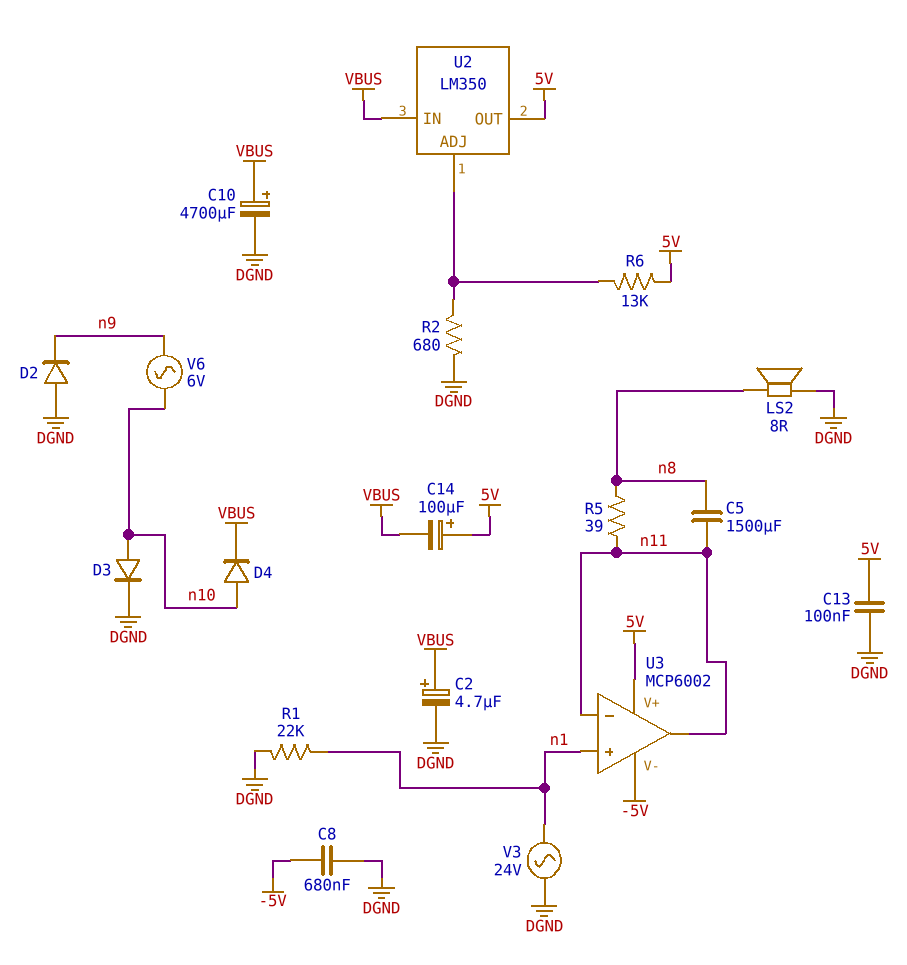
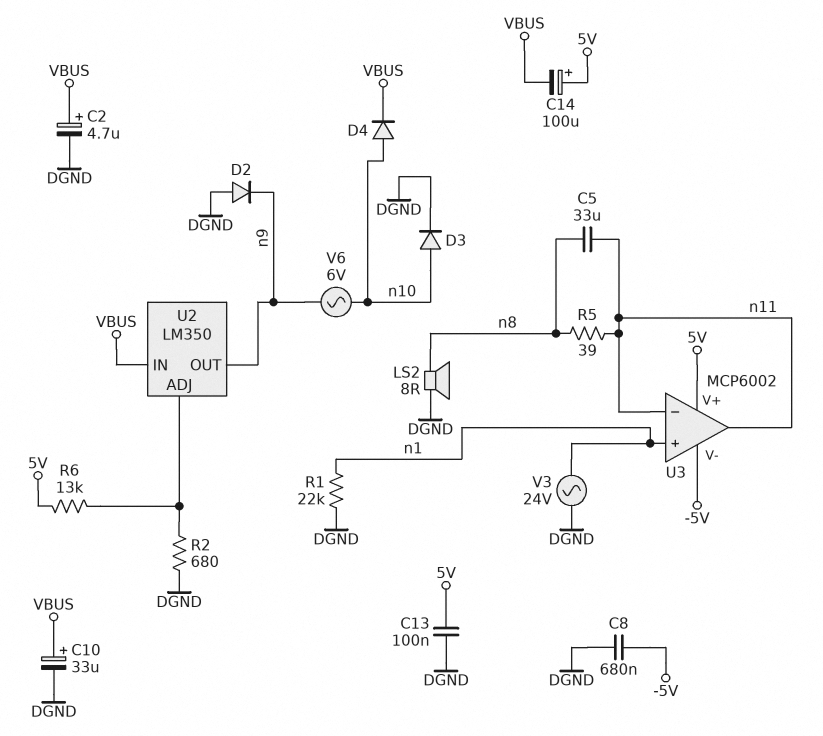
C5: 1500uF (n8, n11) -> 33uF (n8, n11)
C10: 4700uF (plus VBUS, minus DGND) -> 33uF (plus VBUS, minus DGND)
U2 pin OUT: 5V -> n9

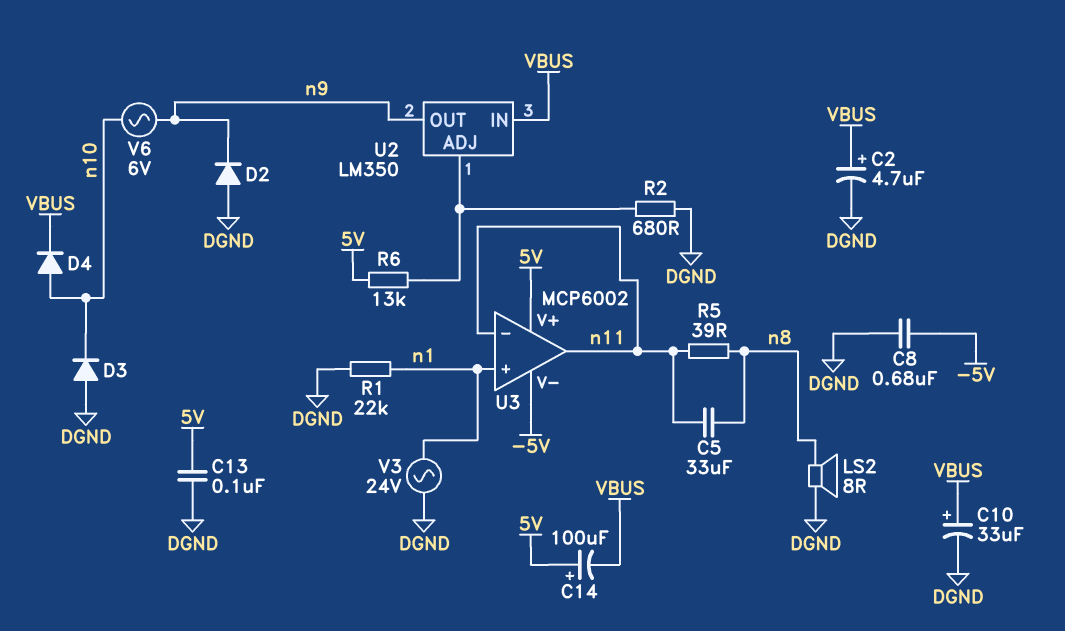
D3: diode (A n10, K DGND) -> diode (A DGND, K n10)

